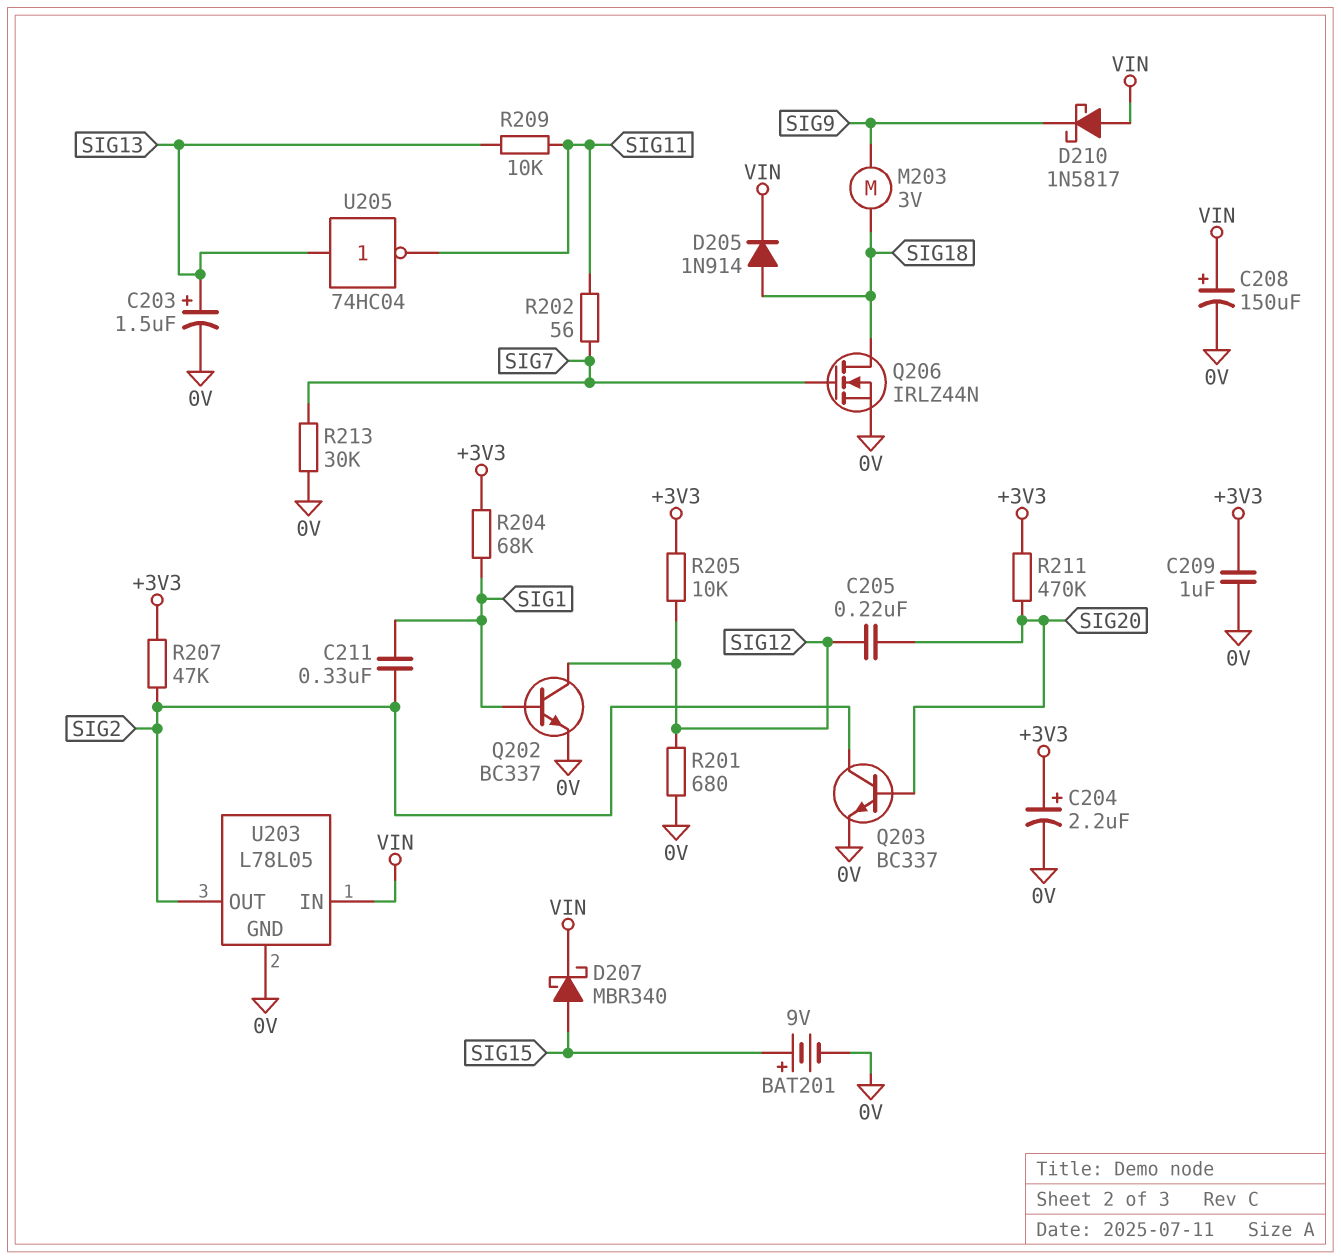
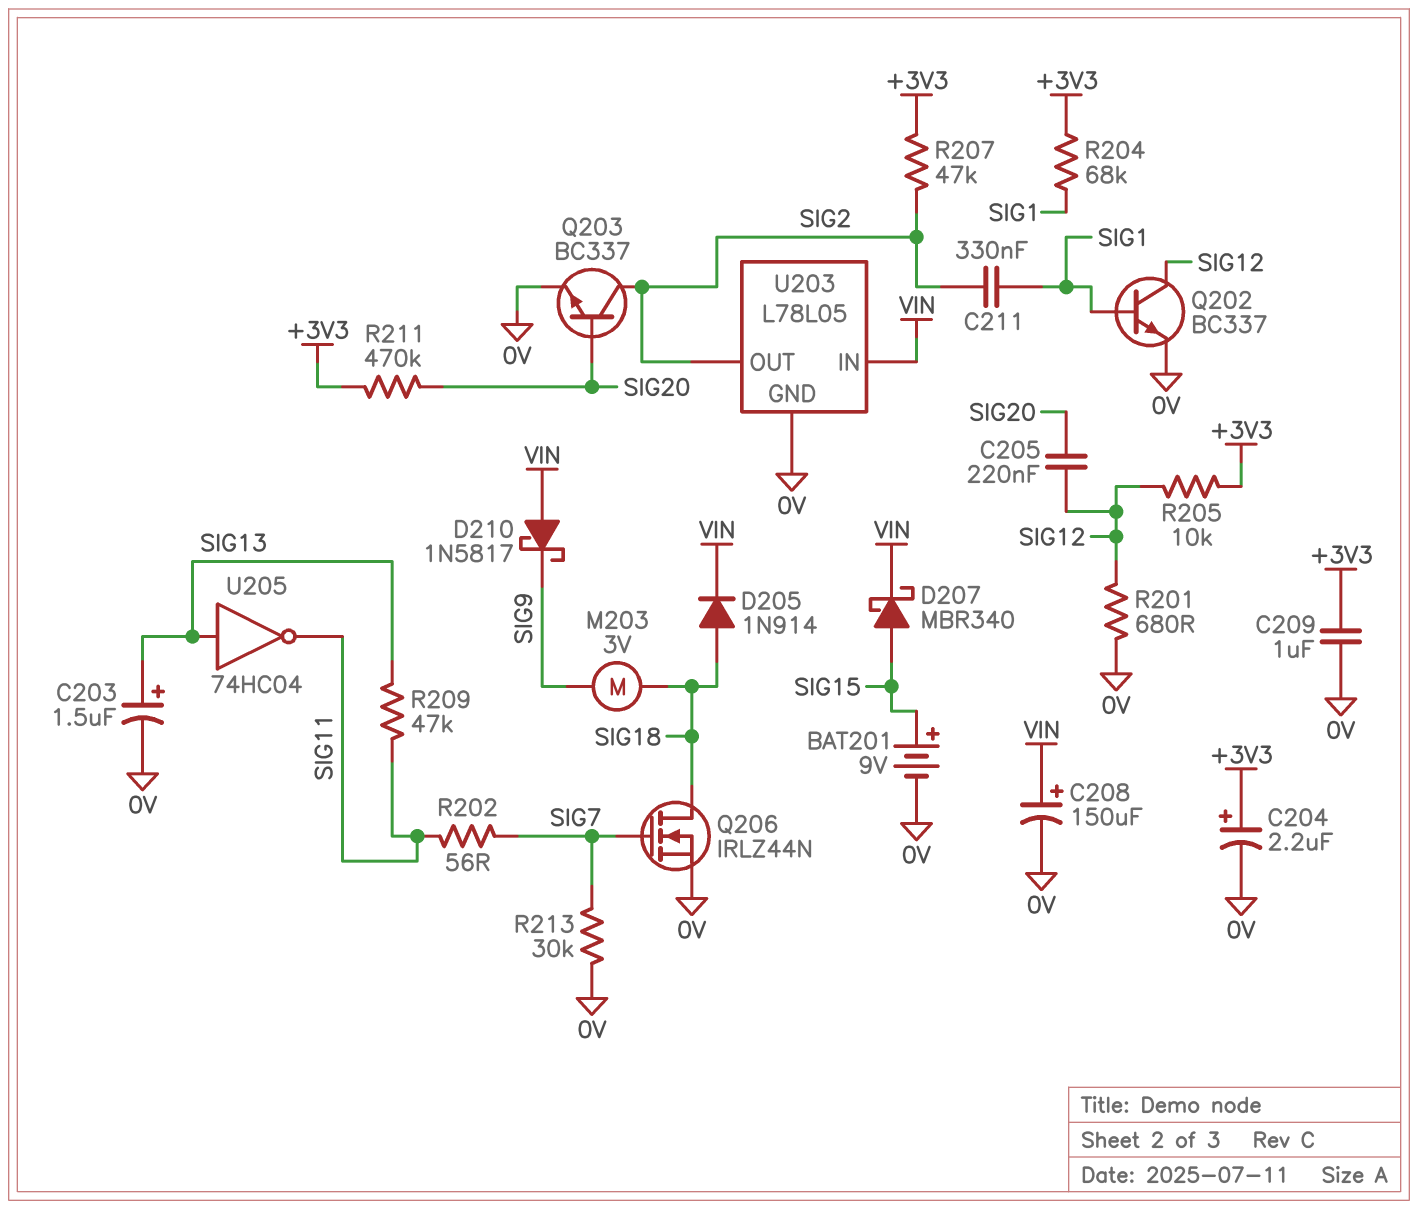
R209: 10k (SIG11, SIG13) -> 47k (SIG11, SIG13)

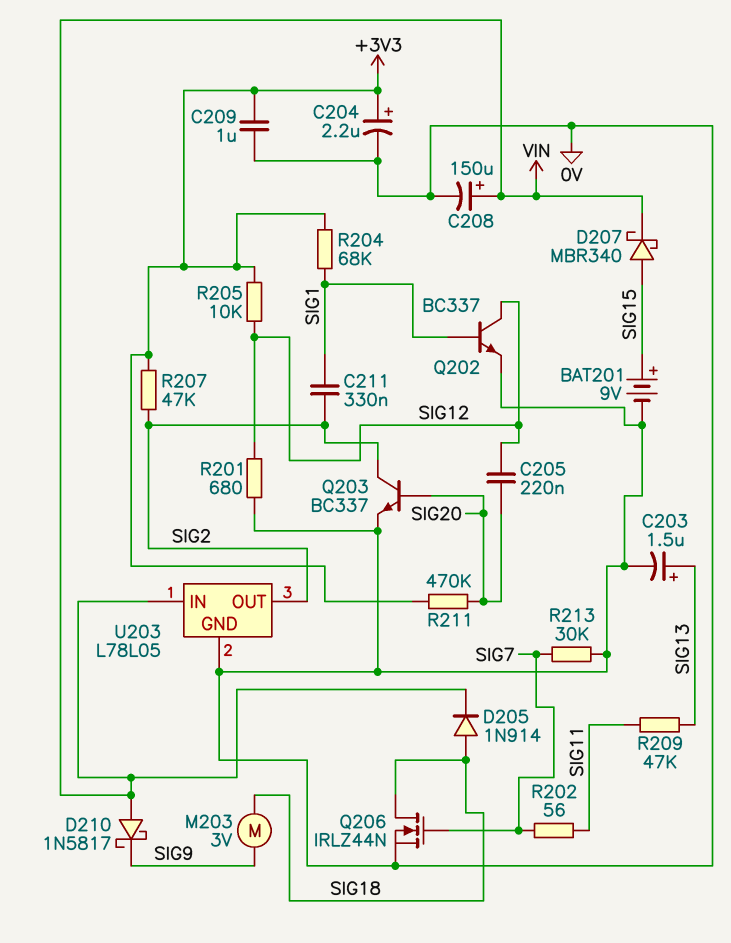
U205: NOT 74HC04 (in SIG13, out SIG11) -> none

